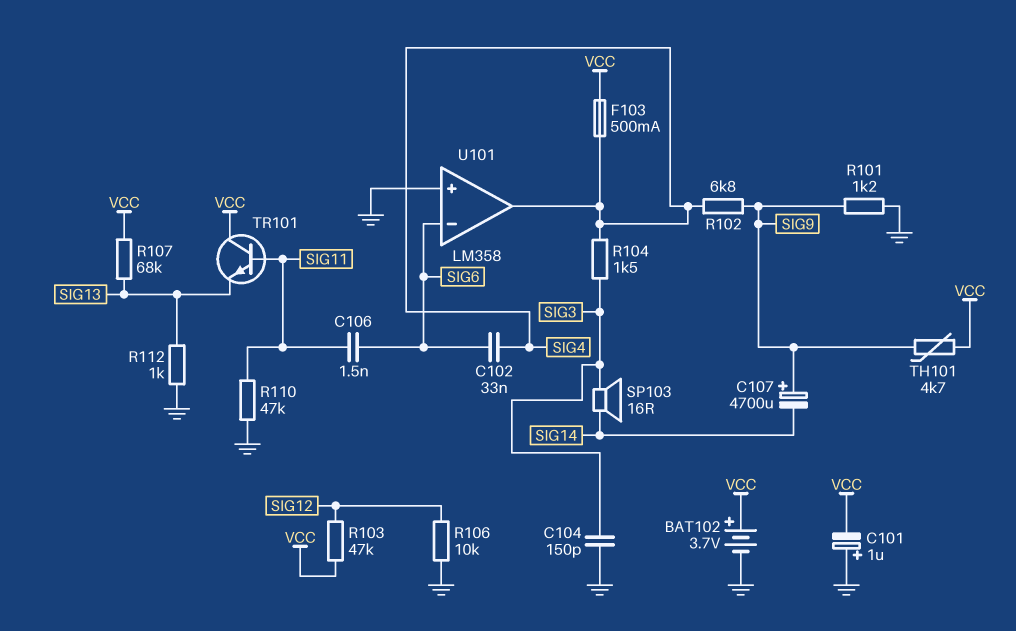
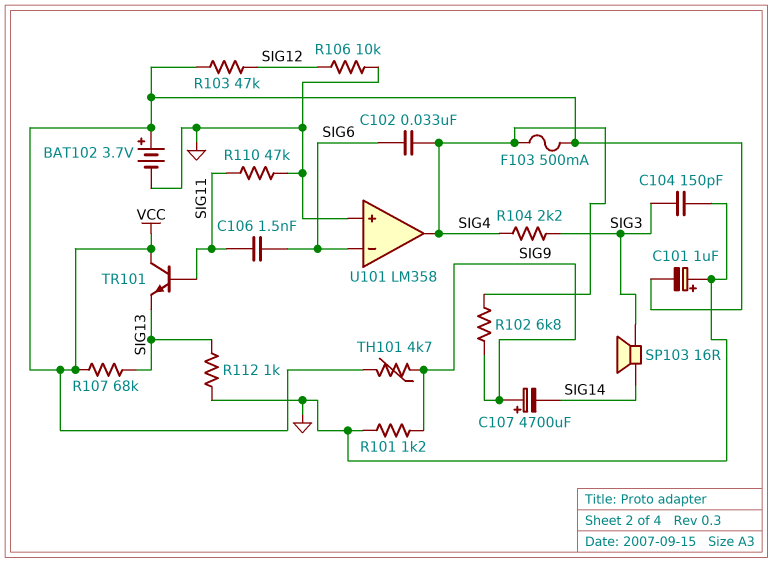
R104: 1.5k (SIG3, SIG4) -> 2.2k (SIG3, SIG4)

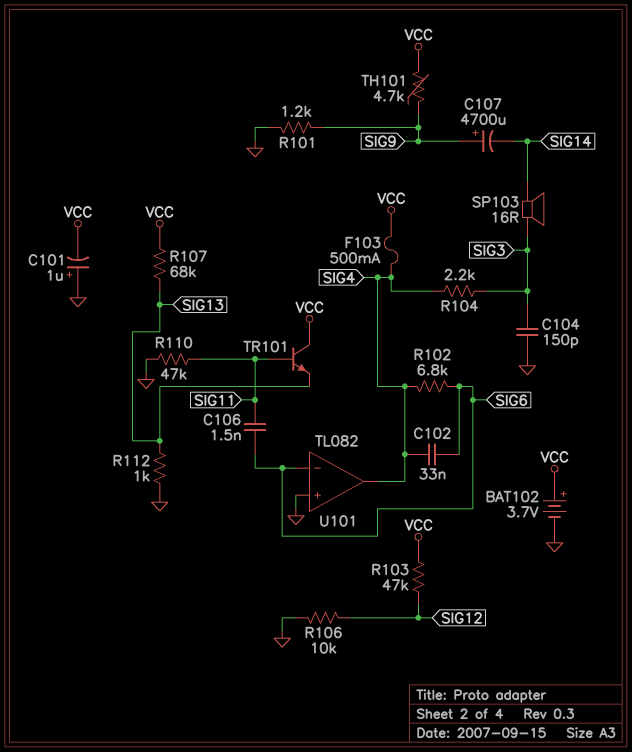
R102: 6.8k (SIG4, SIG9) -> 6.8k (SIG4, SIG6)
U101: LM358 -> TL082

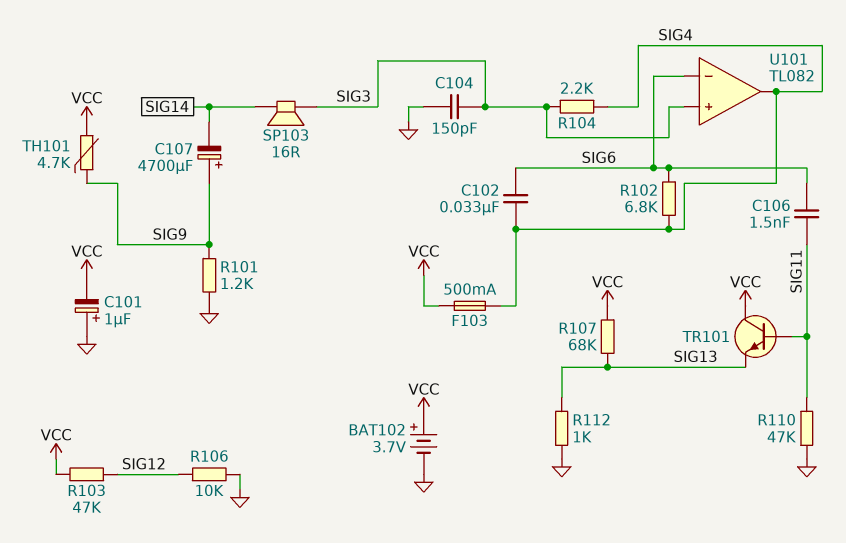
U101 pin in+: GND -> SIG3

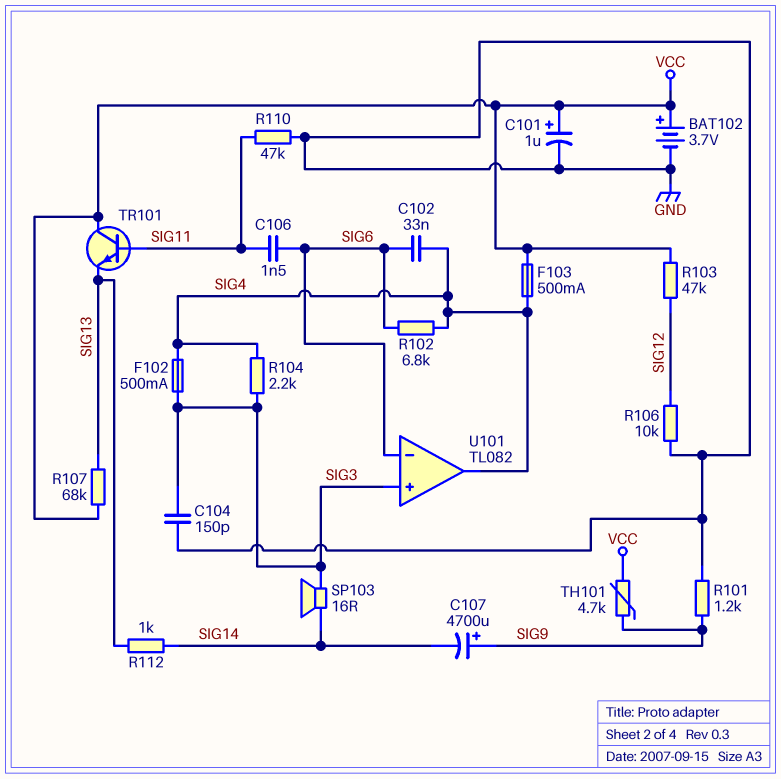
C101: 1uF (plus GND, minus VCC) -> 1uF (plus VCC, minus GND)
F102: none -> 500mA (SIG3, SIG4)
R112: 1k (GND, SIG13) -> 1k (SIG13, SIG14)

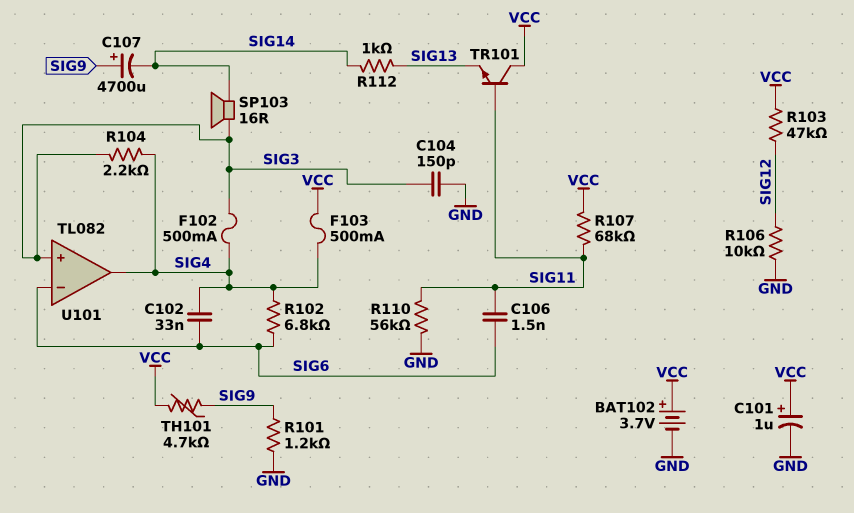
R107: 68k (SIG13, VCC) -> 68k (SIG11, VCC)
R110: 47k (GND, SIG11) -> 56k (GND, SIG11)

